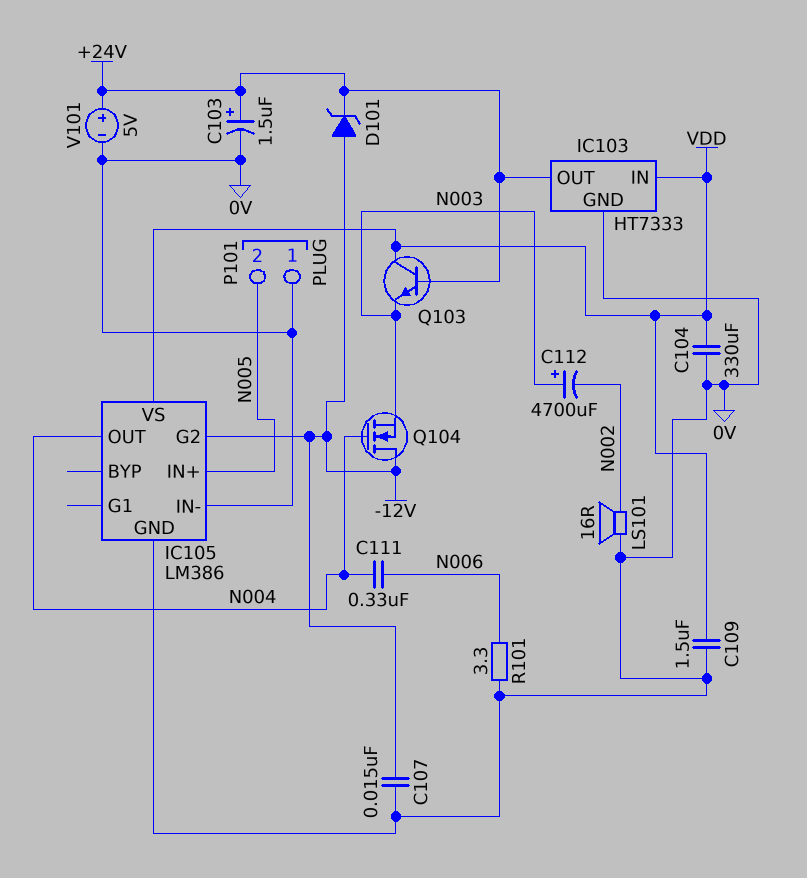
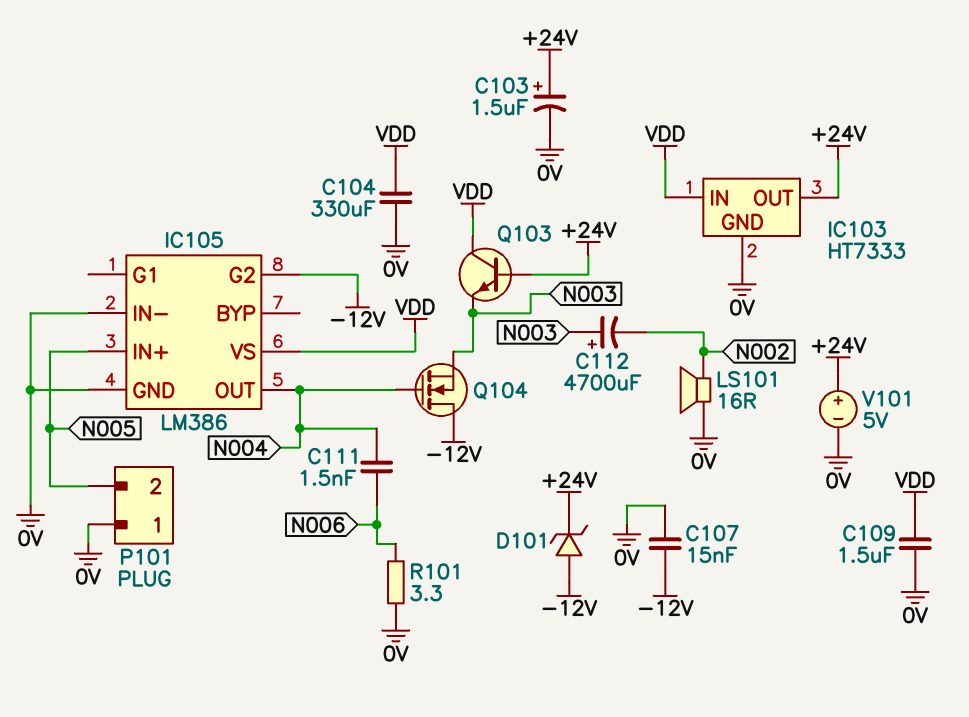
C111: 330nF (N004, N006) -> 1.5nF (N004, N006)

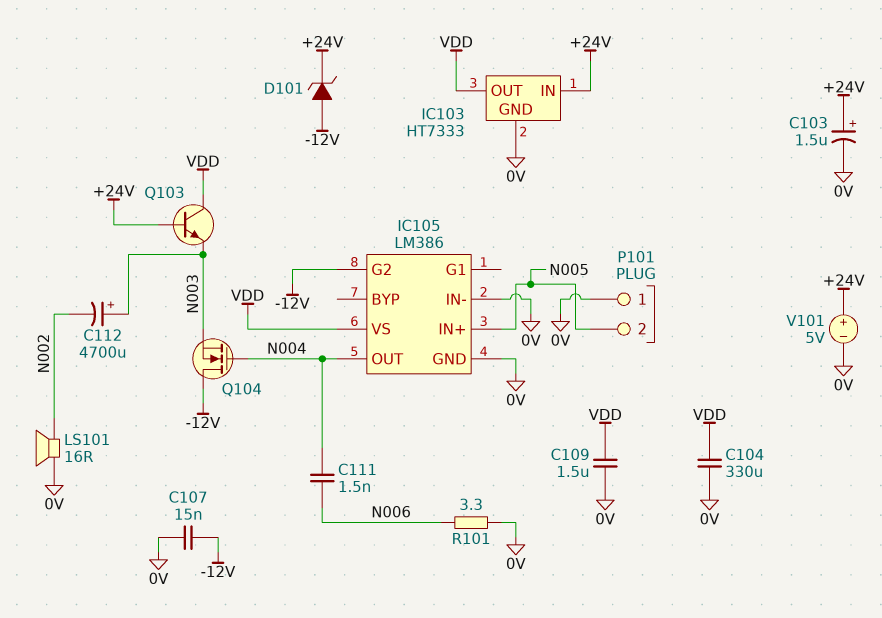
IC103 pin IN: VDD -> +24V
IC103 pin OUT: +24V -> VDD

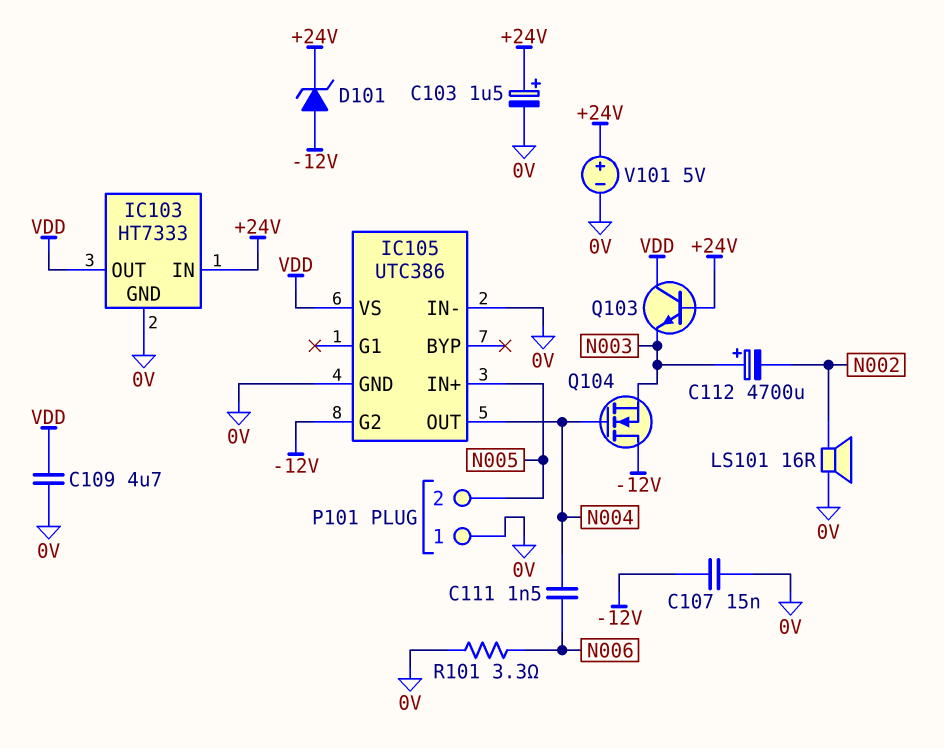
C104: 330uF (0V, VDD) -> none
C109: 1.5uF (0V, VDD) -> 4.7uF (0V, VDD)
IC105: LM386 -> UTC386

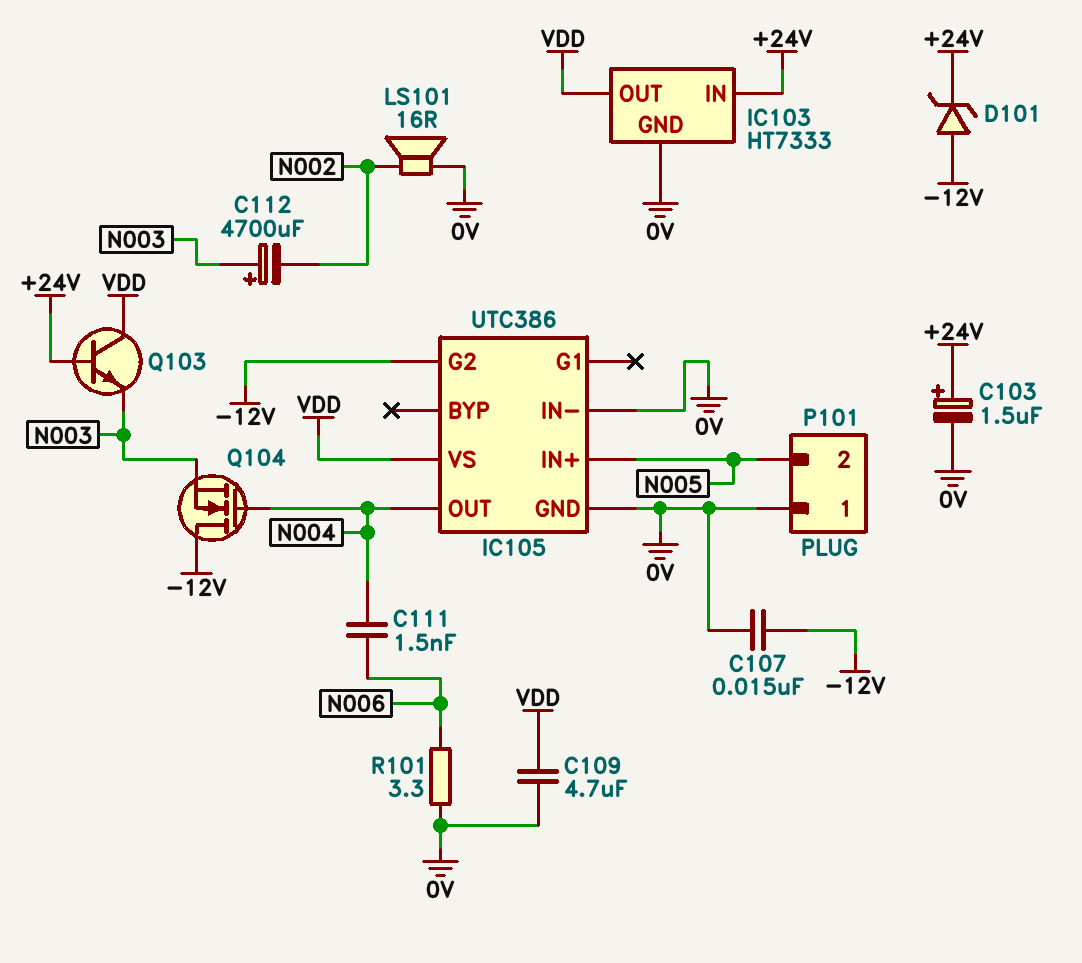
V101: 5V (plus +24V, minus 0V) -> none

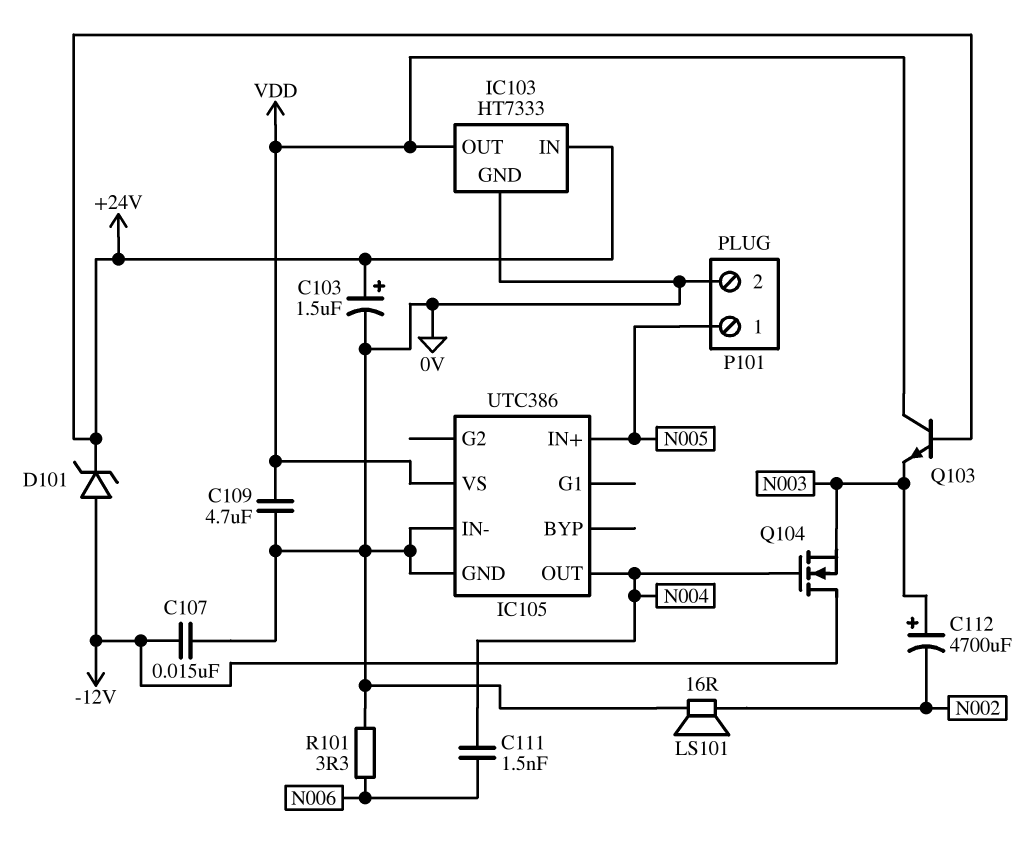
IC105 pin G2: -12V -> none
P101 pin 1: 0V -> N005
P101 pin 2: N005 -> 0V

